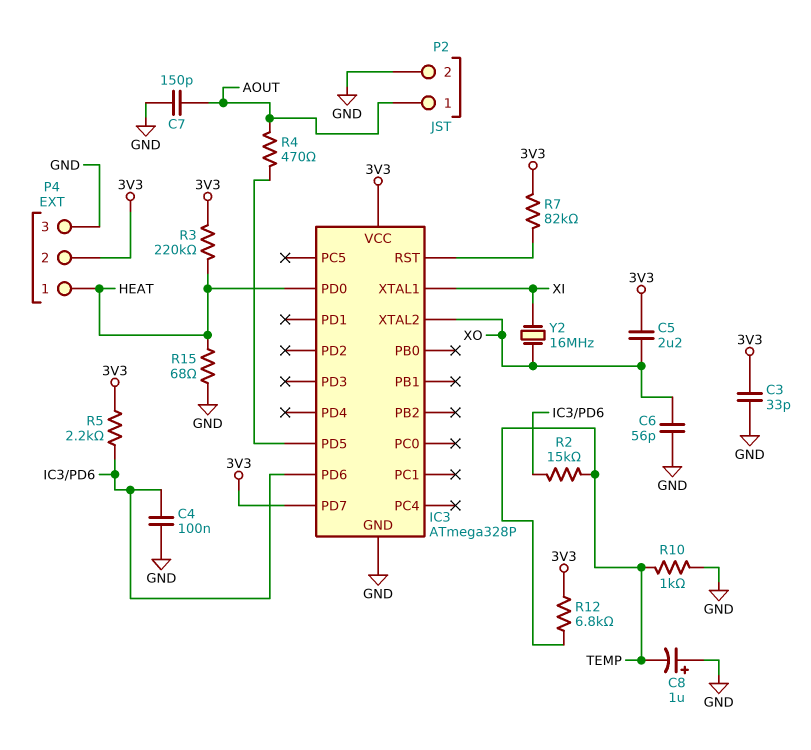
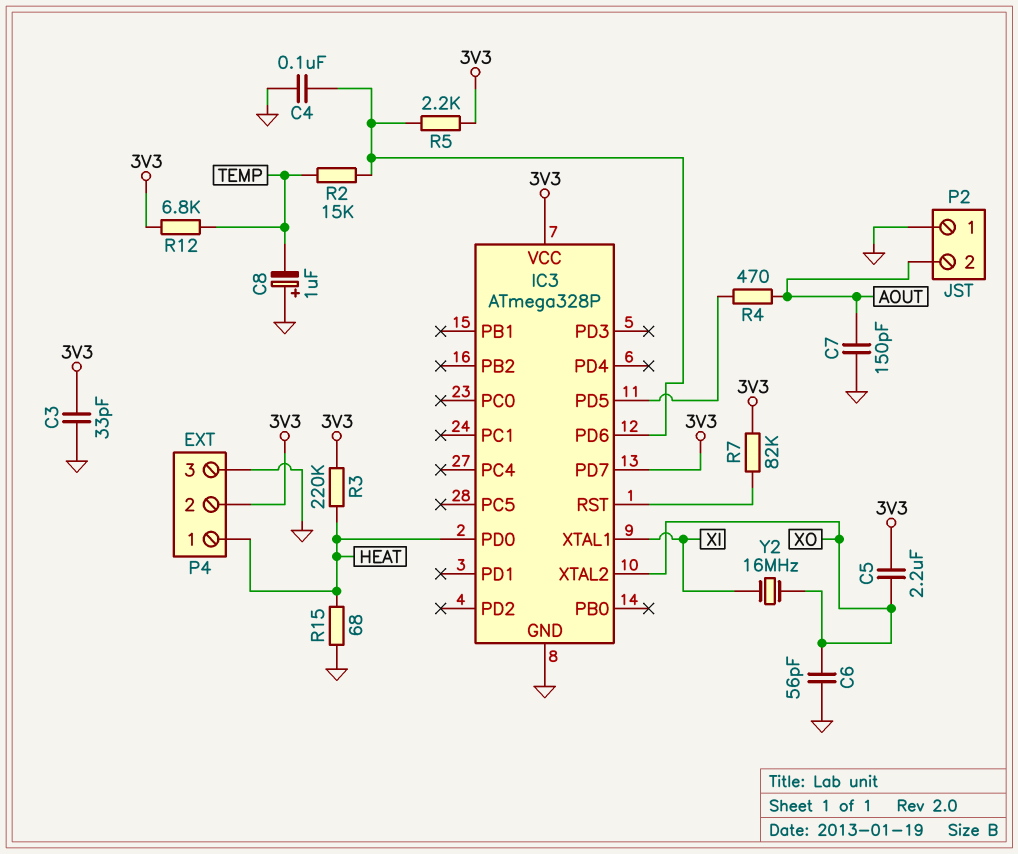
P2 pin 1: AOUT -> GND
P2 pin 2: GND -> AOUT
R10: 1k (GND, TEMP) -> none

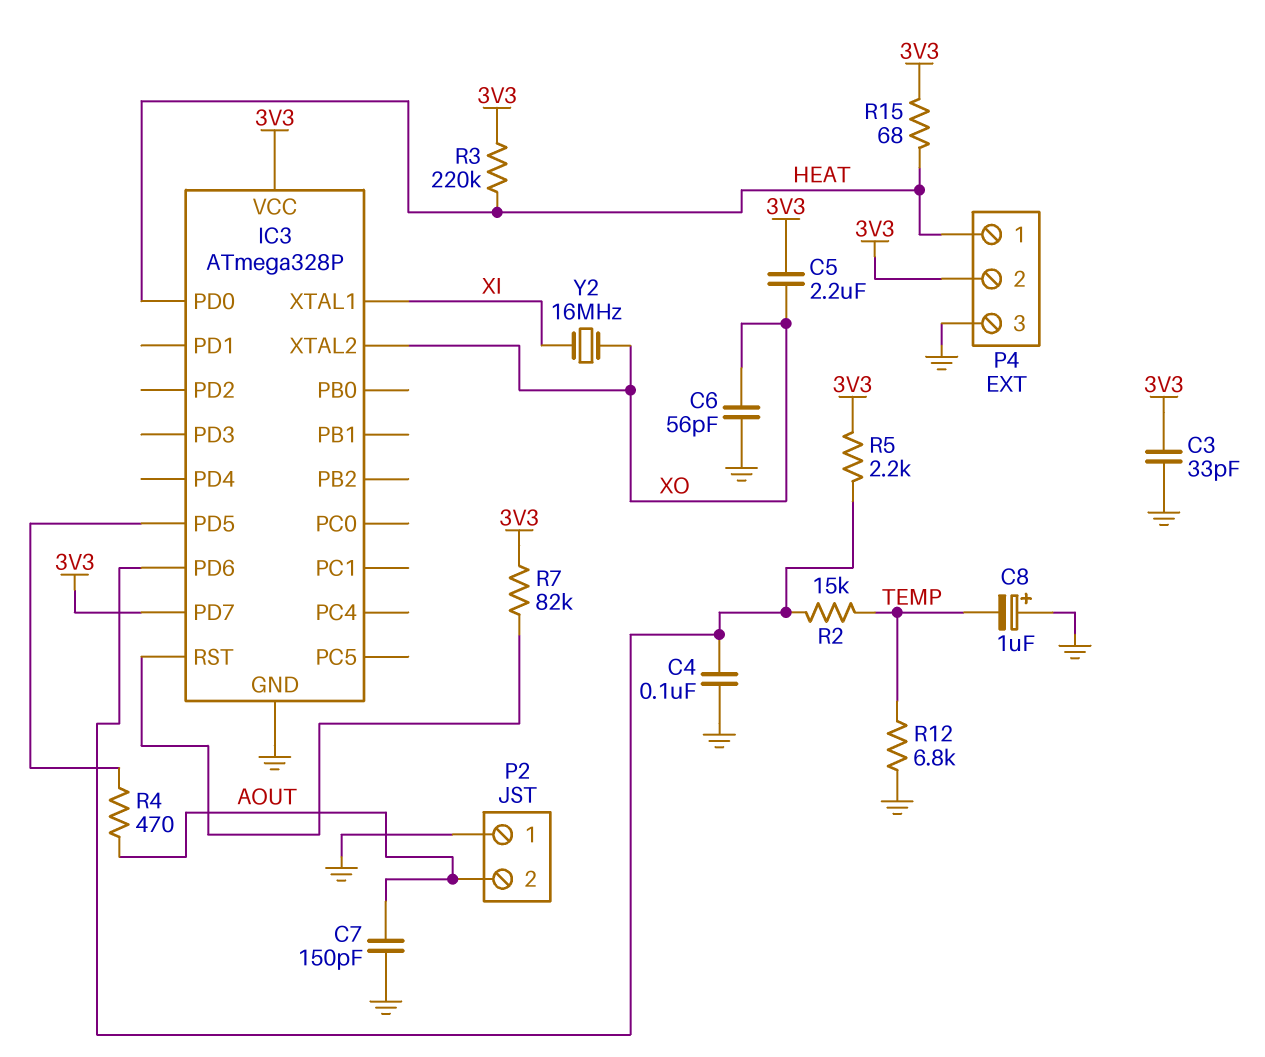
R12: 6.8k (3V3, TEMP) -> 6.8k (GND, TEMP)
R15: 68 (GND, HEAT) -> 68 (3V3, HEAT)

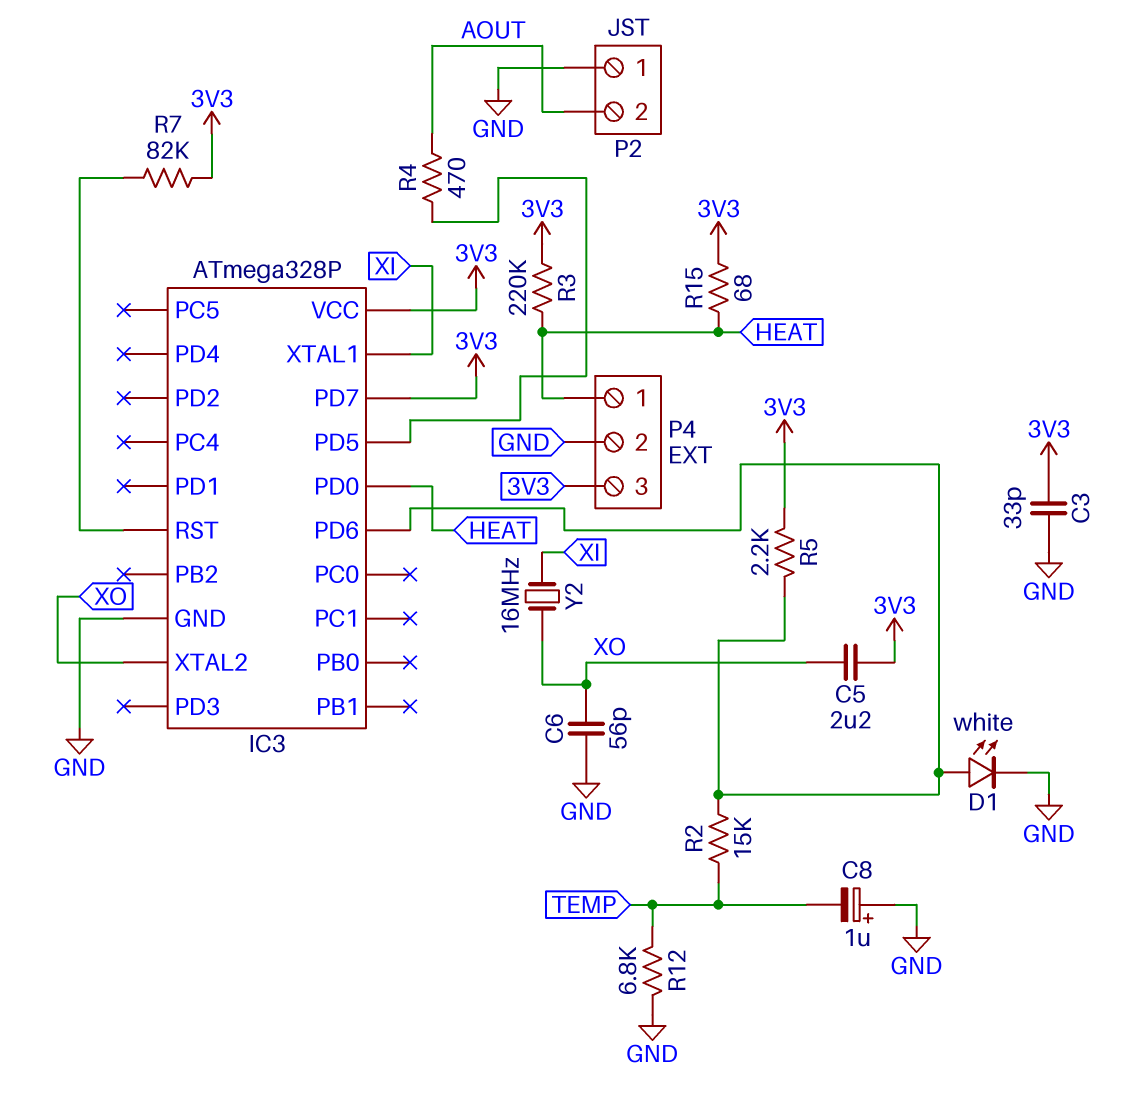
C4: 100nF (GND, IC3/PD6) -> none
C7: 150pF (AOUT, GND) -> none
D1: none -> LED white (A IC3/PD6, K GND)
P4 pin 2: 3V3 -> GND
P4 pin 3: GND -> 3V3

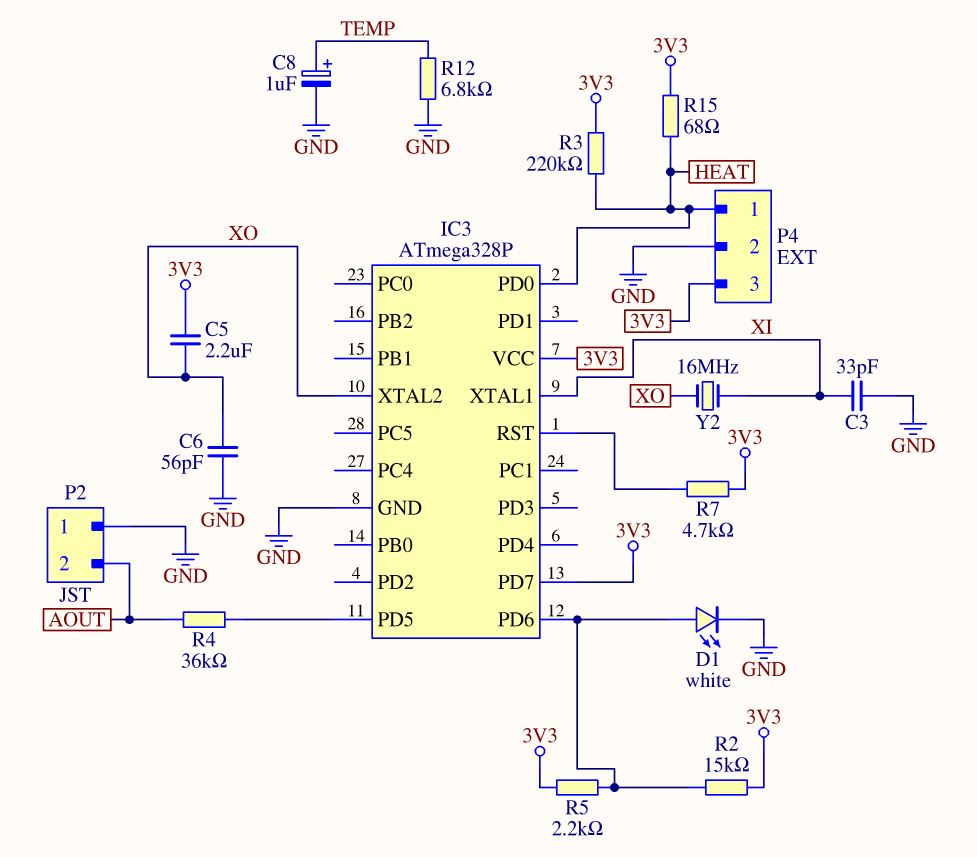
C3: 33pF (3V3, GND) -> 33pF (GND, XI)
C8: 1uF (plus GND, minus TEMP) -> 1uF (plus TEMP, minus GND)
R2: 15k (IC3/PD6, TEMP) -> 15k (3V3, IC3/PD6)
R4: 470 (AOUT, IC3/PD5) -> 36k (AOUT, IC3/PD5)
R7: 82k (3V3, IC3/RST) -> 4.7k (3V3, IC3/RST)

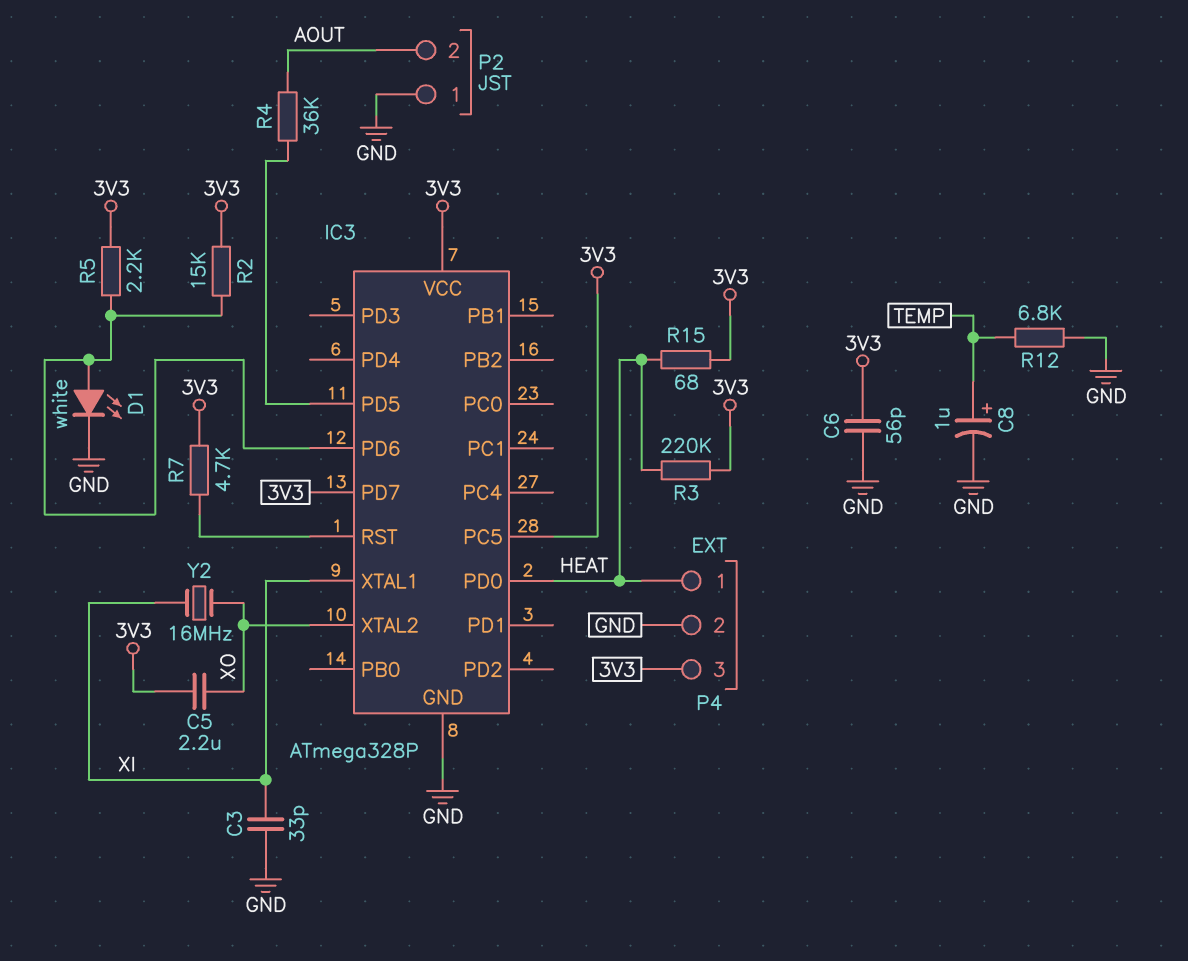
C6: 56pF (GND, XO) -> 56pF (3V3, GND)
IC3 pin PC5: none -> 3V3

